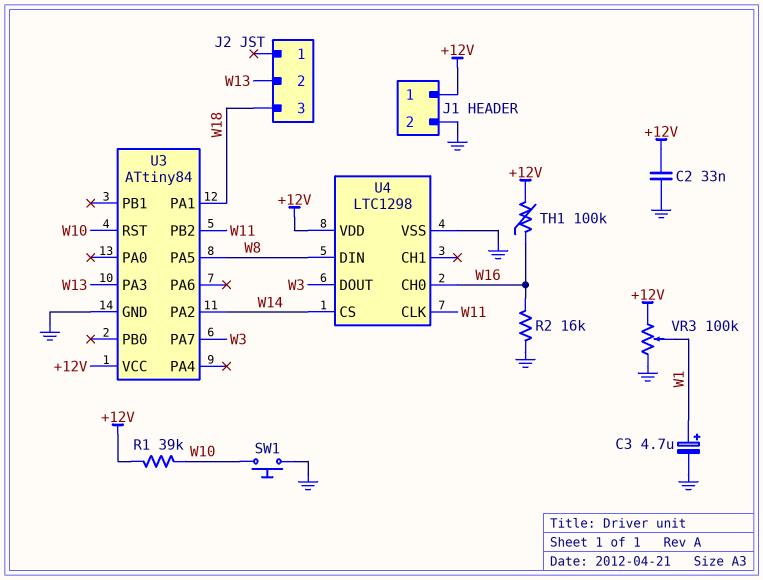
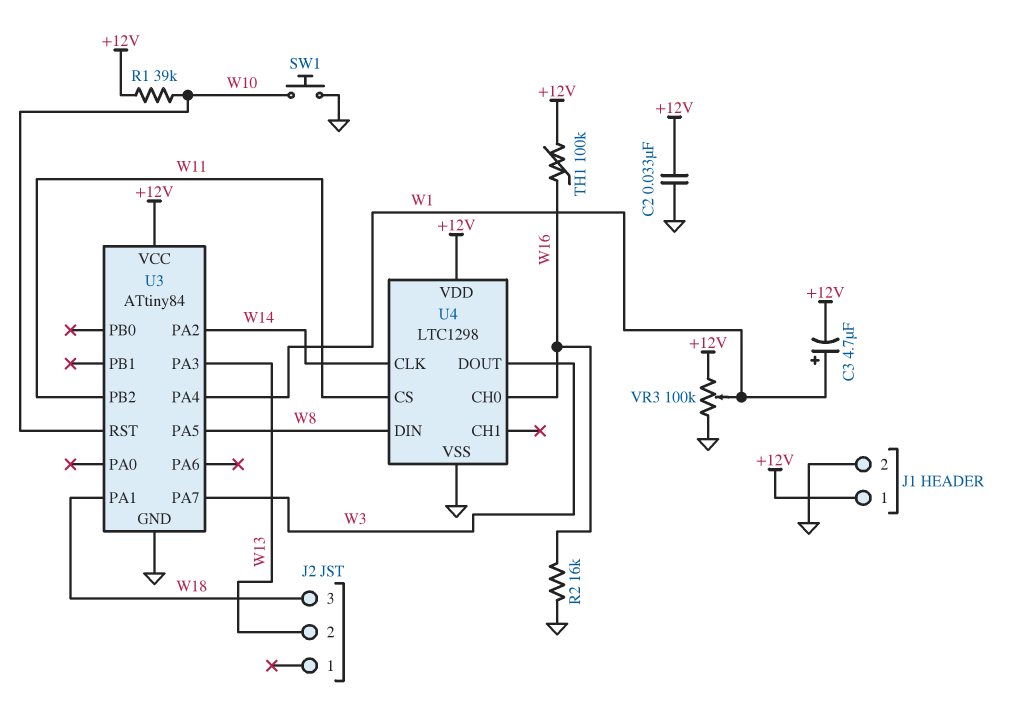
C3: 4.7uF (plus W1, minus GND) -> 4.7uF (plus W1, minus +12V)
U3 pin PA4: none -> W1
U4 pin CLK: W11 -> W14
U4 pin CS: W14 -> W11

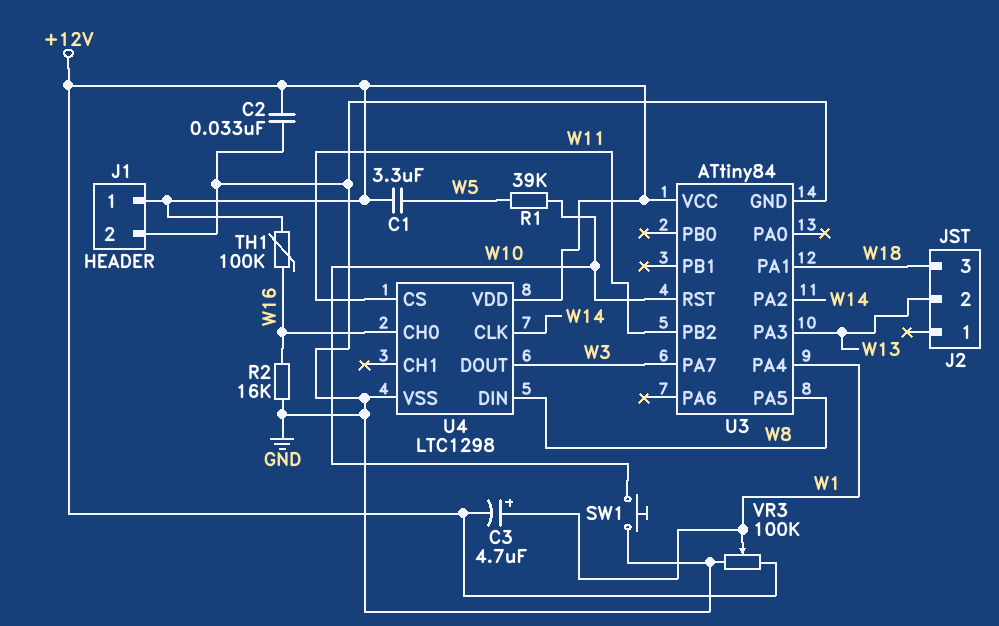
C1: none -> 3.3uF (+12V, W5)
R1: 39k (+12V, W10) -> 39k (W5, W10)

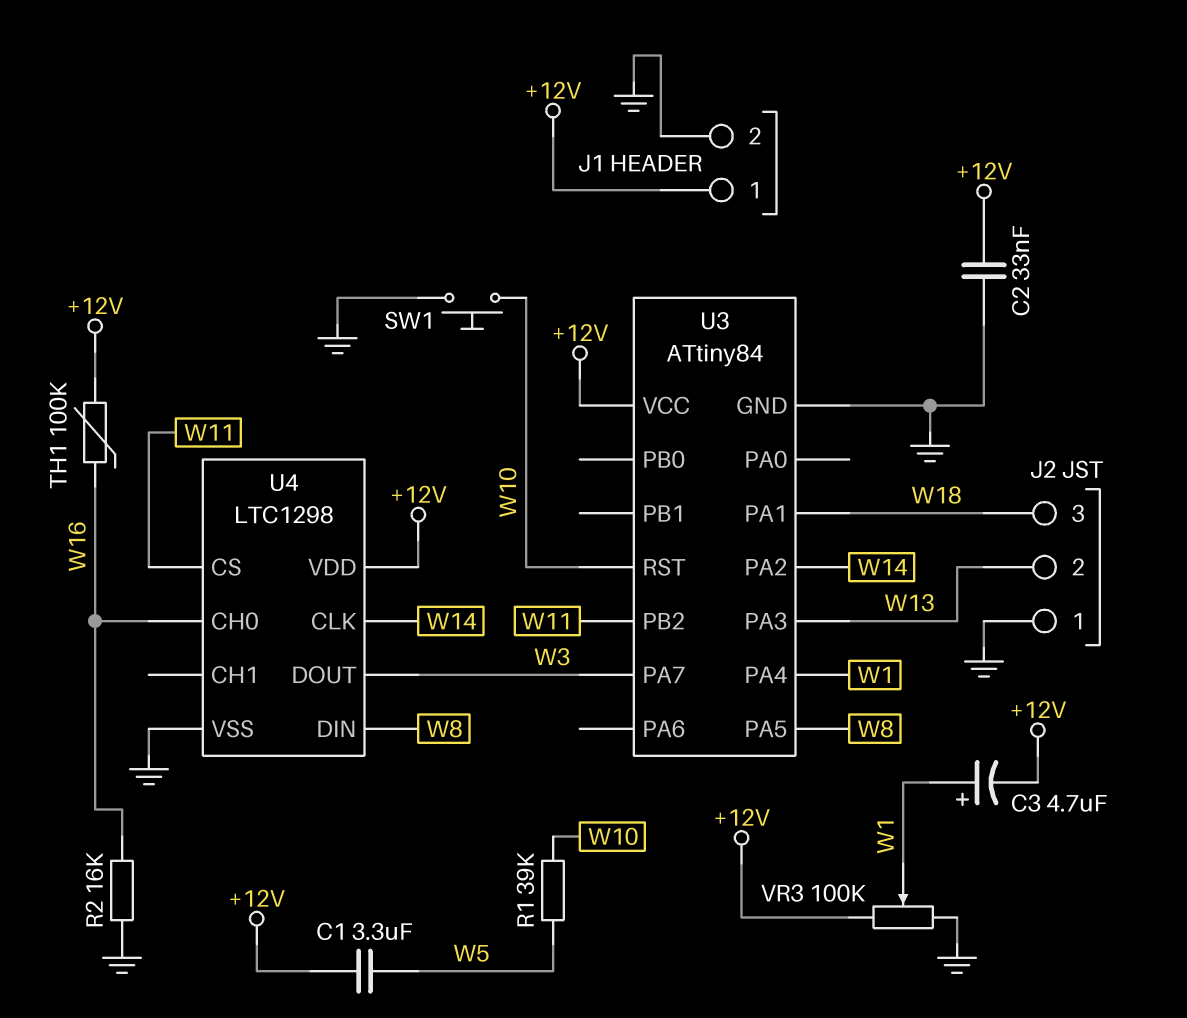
J2 pin 1: none -> GND

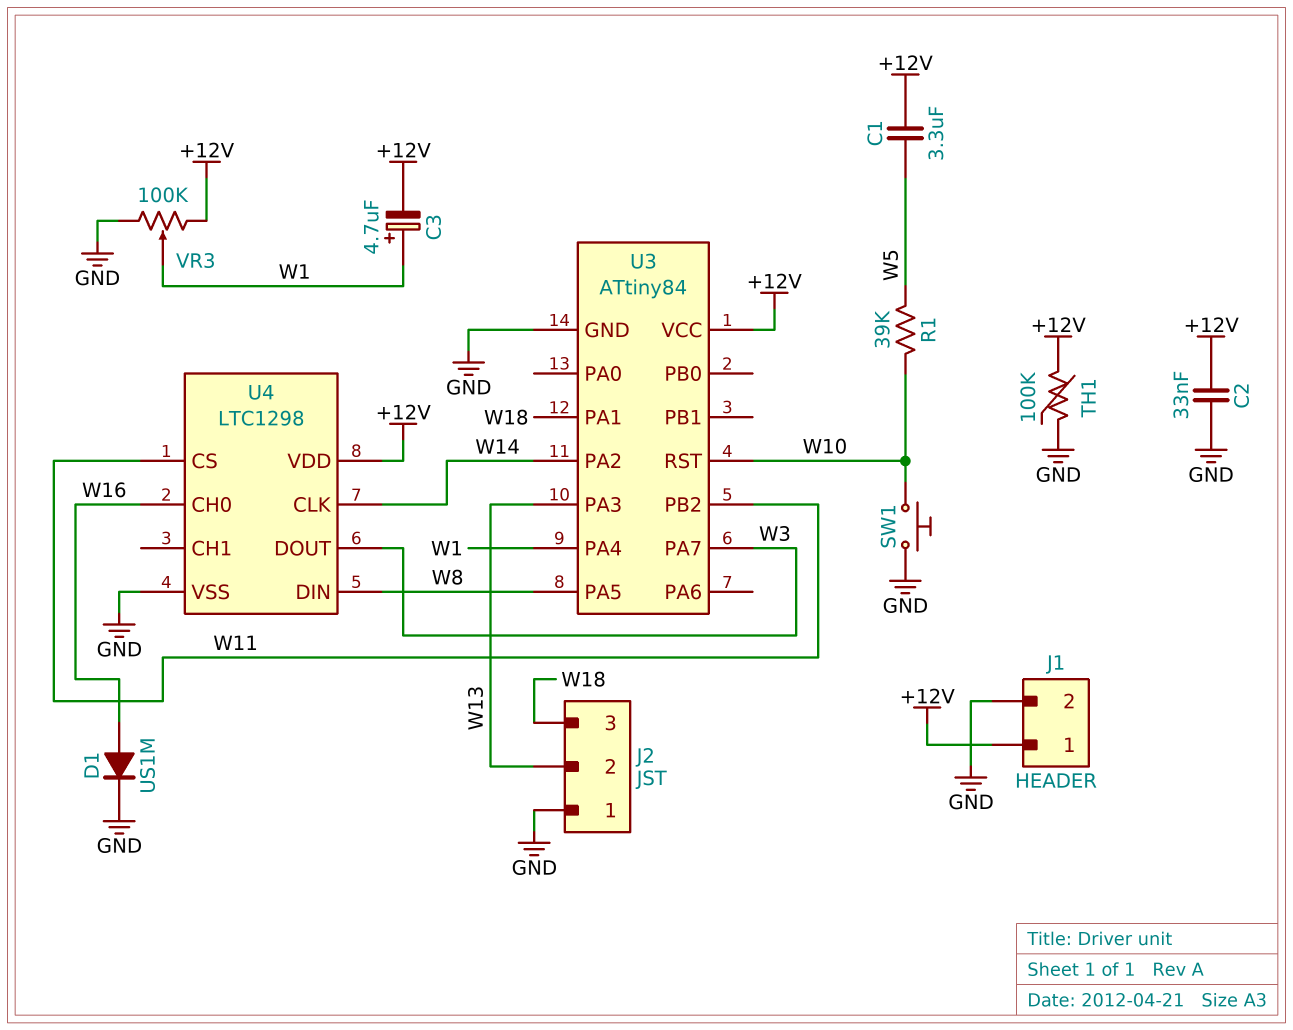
D1: none -> diode US1M (A W16, K GND)
R2: 16k (GND, W16) -> none
TH1: 100k (+12V, W16) -> 100k (+12V, GND)

